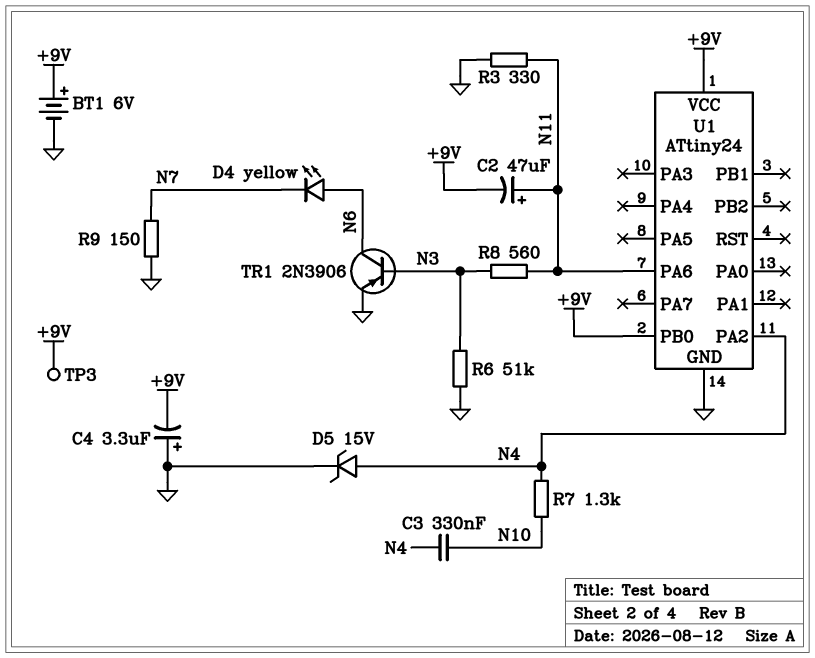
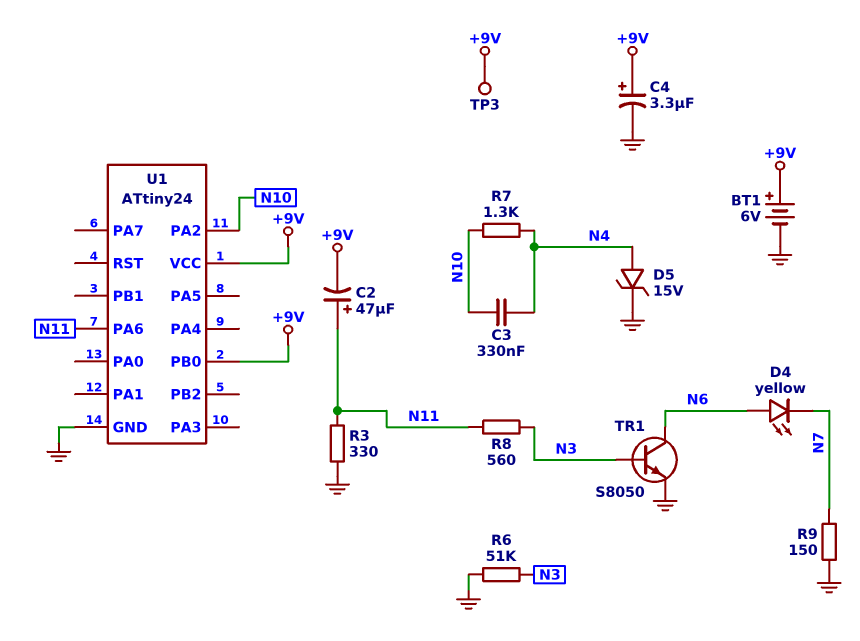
C4: 3.3uF (plus GND, minus +9V) -> 3.3uF (plus +9V, minus GND)
TR1: PNP 2N3906 (B N3, C N6, E GND) -> NPN S8050 (B N3, C N6, E GND)
U1 pin PA2: N4 -> N10

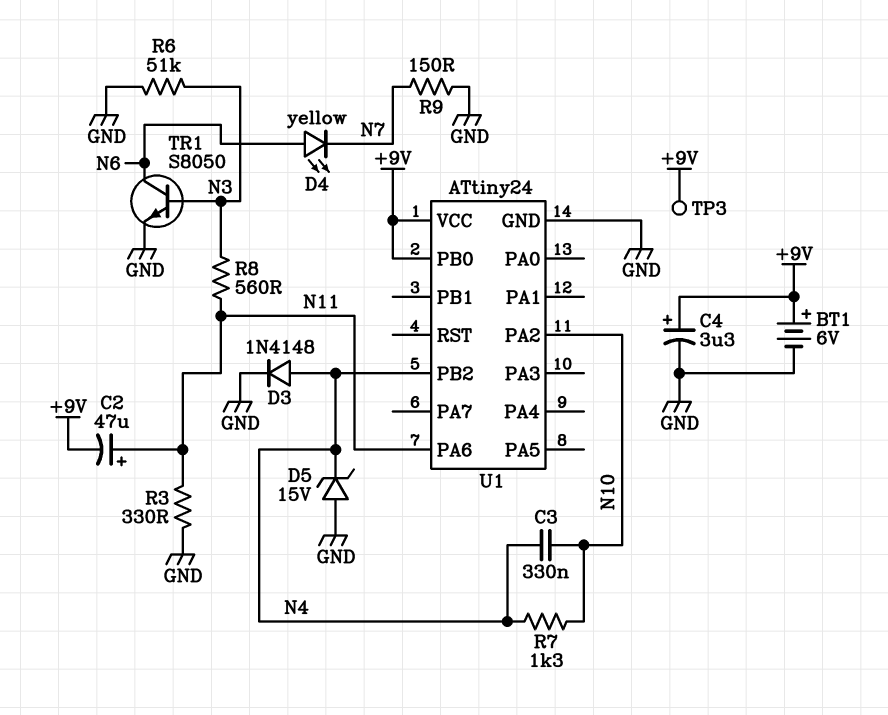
D3: none -> diode 1N4148 (A N4, K GND)
D5: zener 15V (A N4, K GND) -> zener 15V (A GND, K N4)
U1 pin PB2: none -> N4

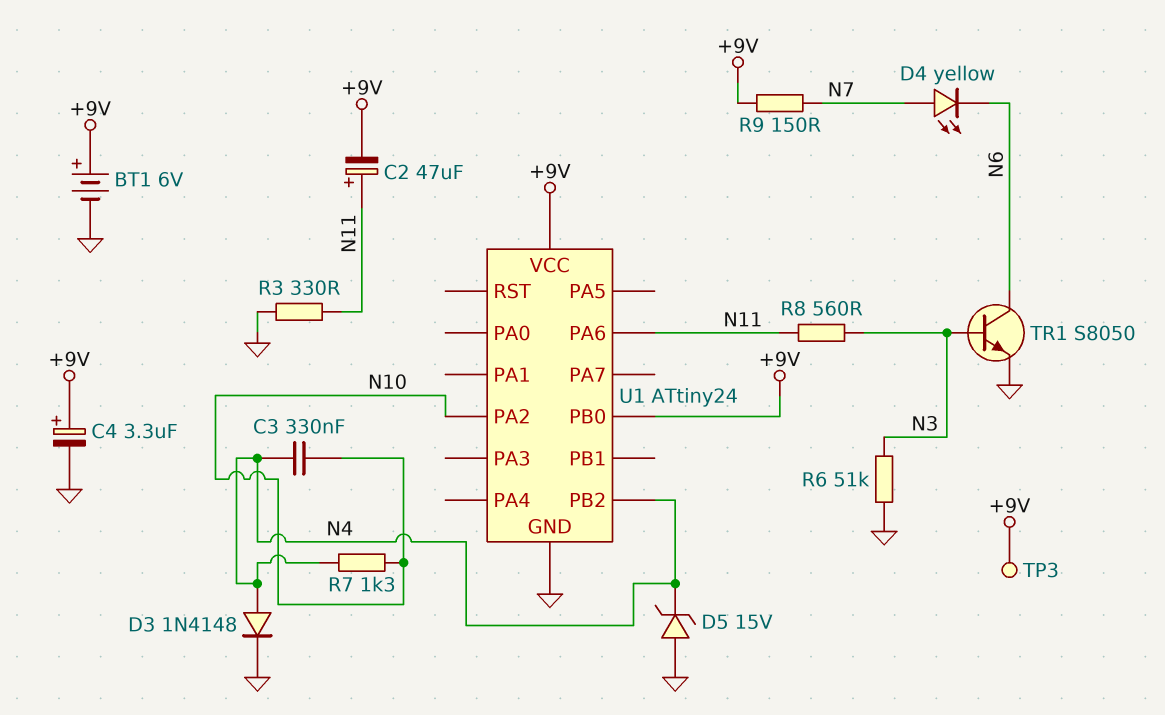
D4: LED yellow (A N6, K N7) -> LED yellow (A N7, K N6)
R9: 150 (GND, N7) -> 150 (+9V, N7)

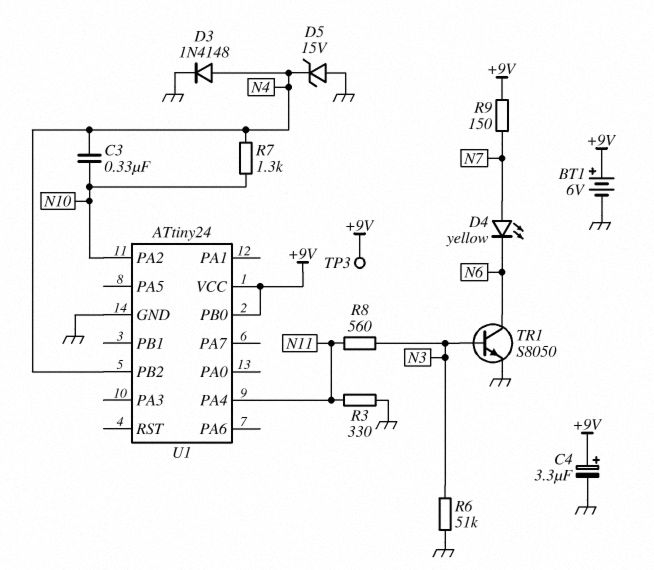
C2: 47uF (plus N11, minus +9V) -> none
U1 pin PA4: none -> N11
U1 pin PA6: N11 -> none

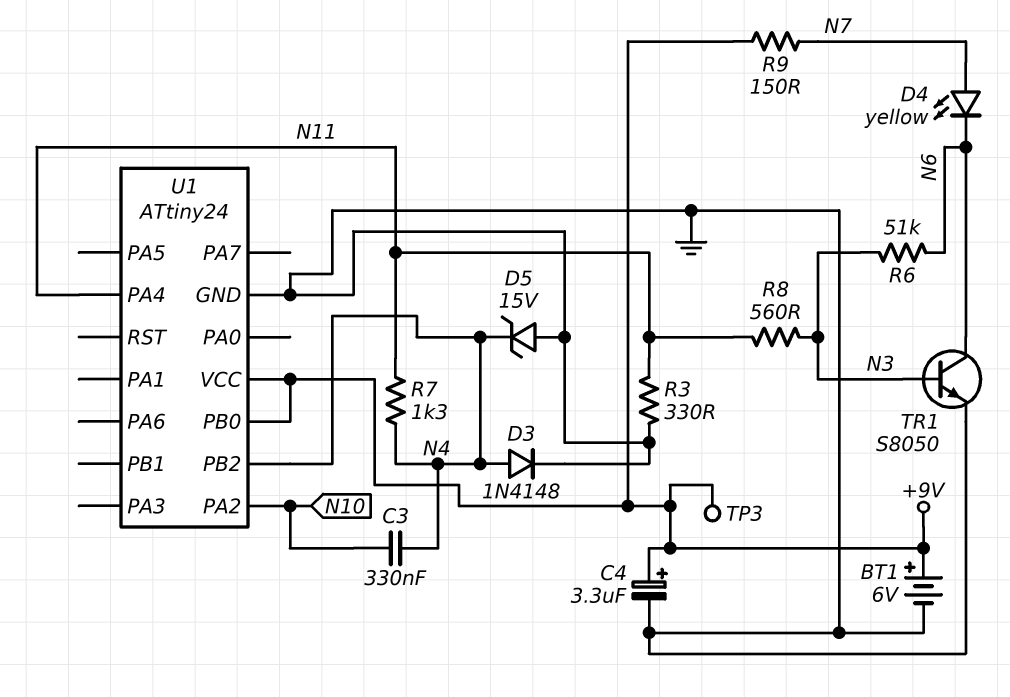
R6: 51k (GND, N3) -> 51k (N3, N6)
R7: 1.3k (N4, N10) -> 1.3k (N4, N11)

